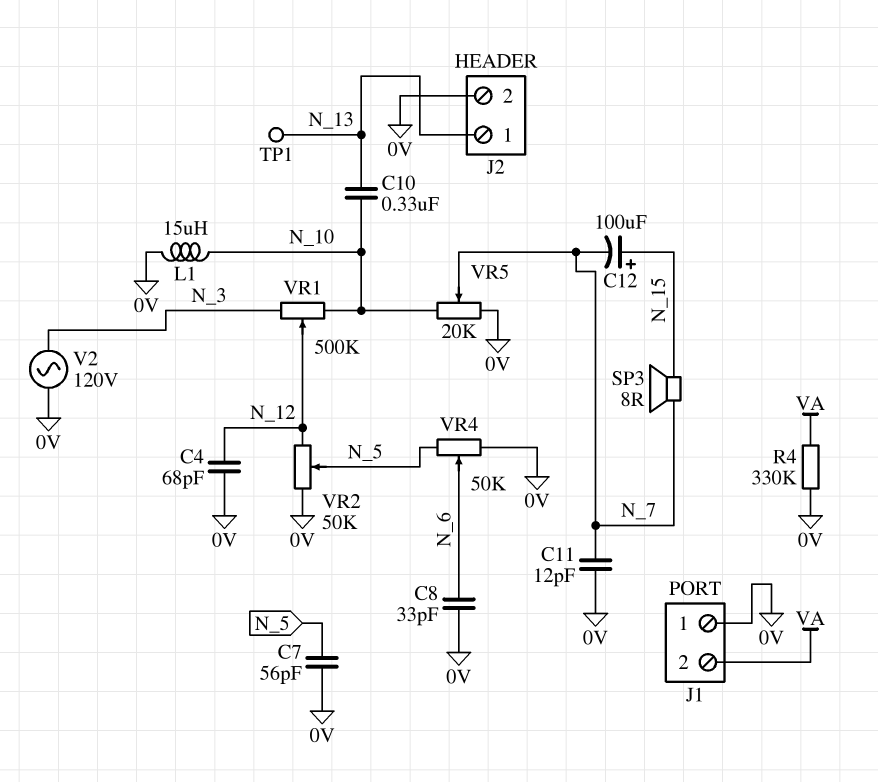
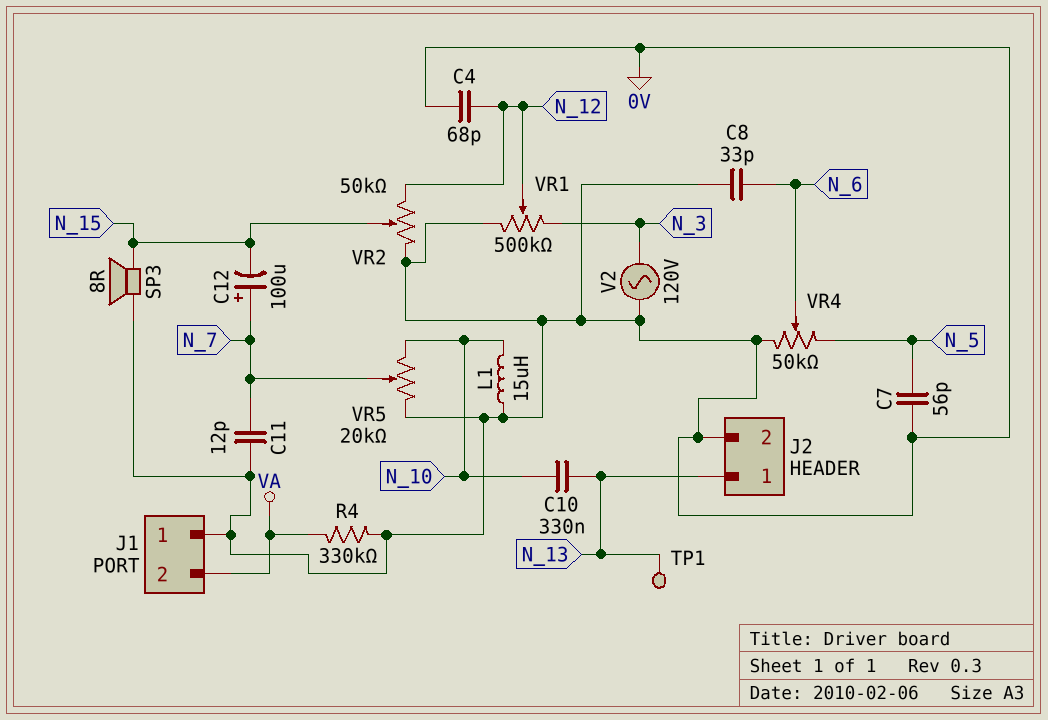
C12: 100uF (plus N_15, minus N_7) -> 100uF (plus N_7, minus N_15)
SP3: speaker 8R (N_7, N_15) -> speaker 8R (0V, N_15)
VR1: 500k (N_3, N_10, wiper N_12) -> 500k (0V, N_3, wiper N_12)
VR2: 50k (0V, N_12, wiper N_5) -> 50k (0V, N_12, wiper N_15)

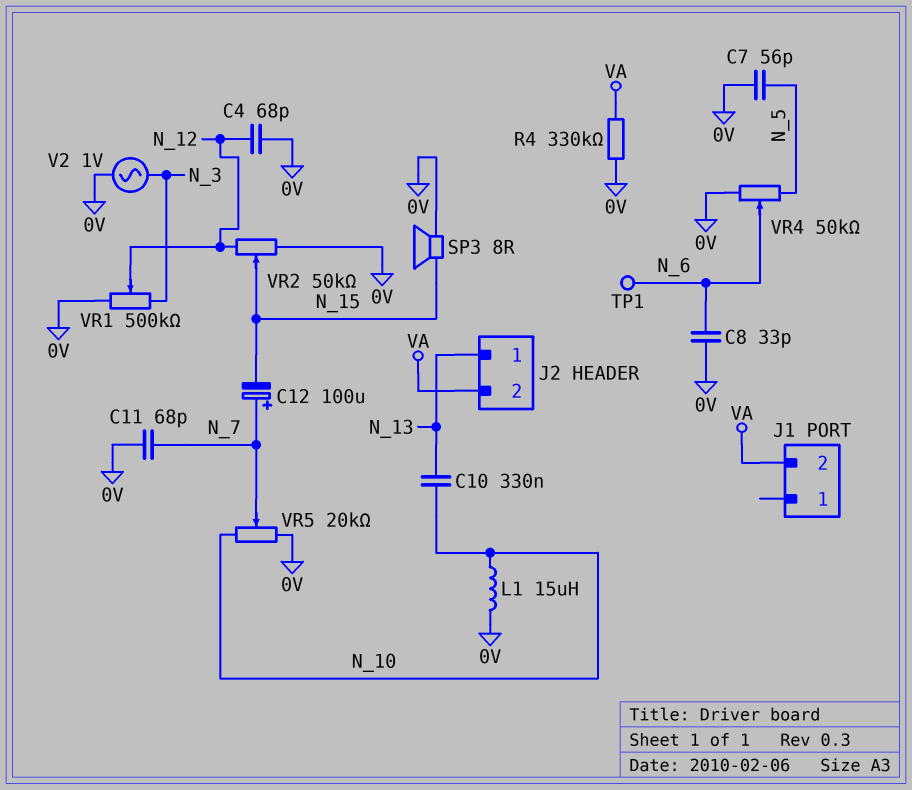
C11: 12pF (0V, N_7) -> 68pF (0V, N_7)
J1 pin 1: 0V -> none
J2 pin 2: 0V -> VA
TP1: test point (N_13) -> test point (N_6)
V2: AC 120V (0V, N_3) -> AC 1V (0V, N_3)

